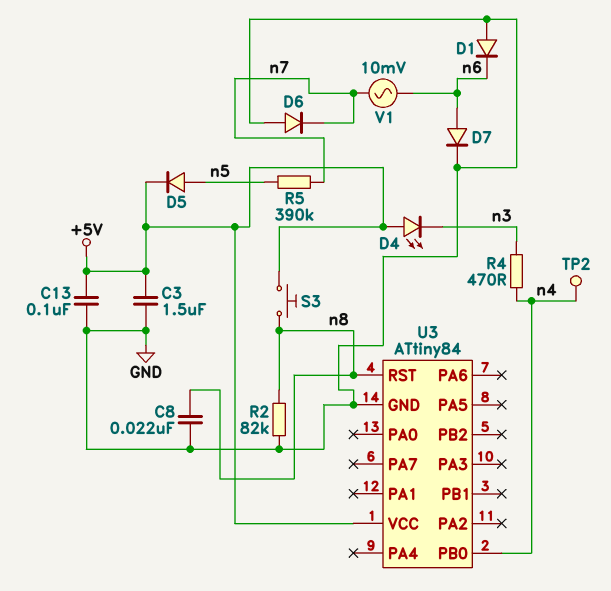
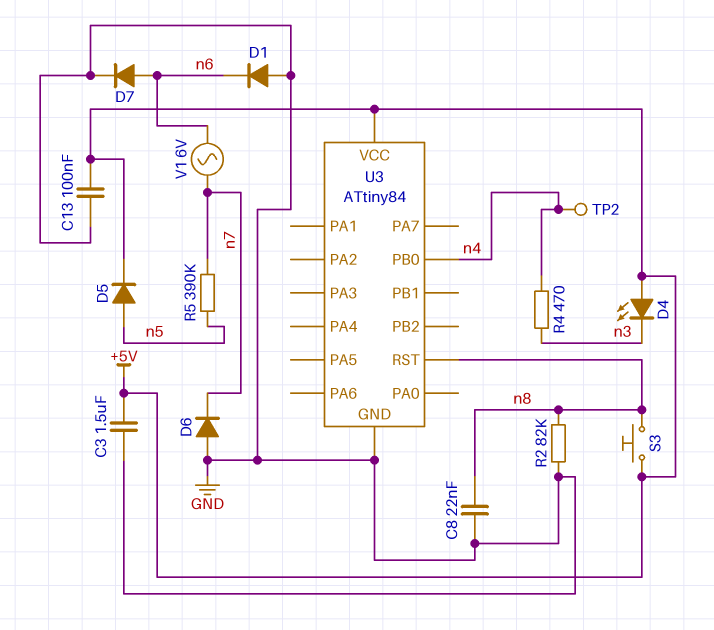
V1: AC 10mV (n6, n7) -> AC 6V (n6, n7)

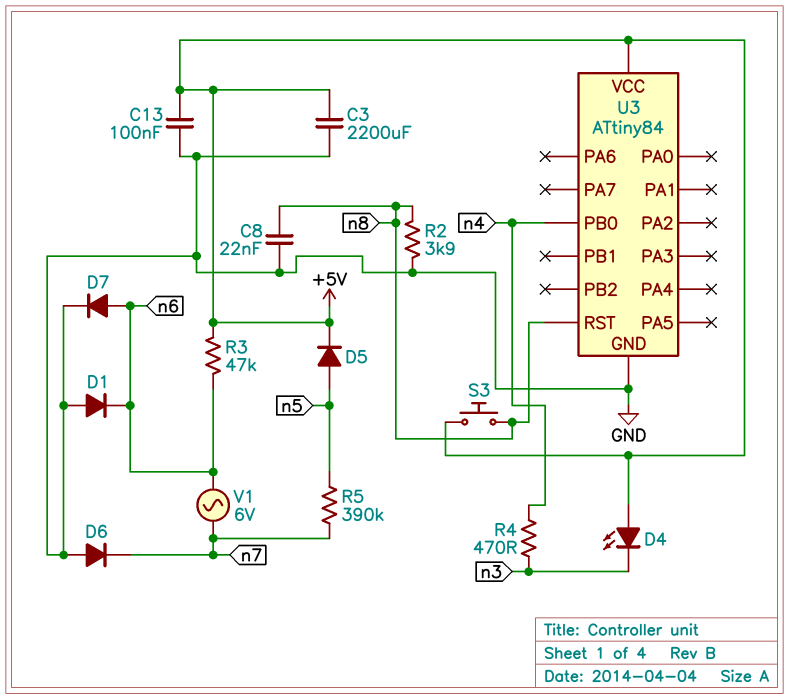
C3: 1.5uF (+5V, GND) -> 2200uF (+5V, GND)
R2: 82k (GND, n8) -> 3.9k (GND, n8)
R3: none -> 47k (+5V, n6)
TP2: test point (n4) -> none

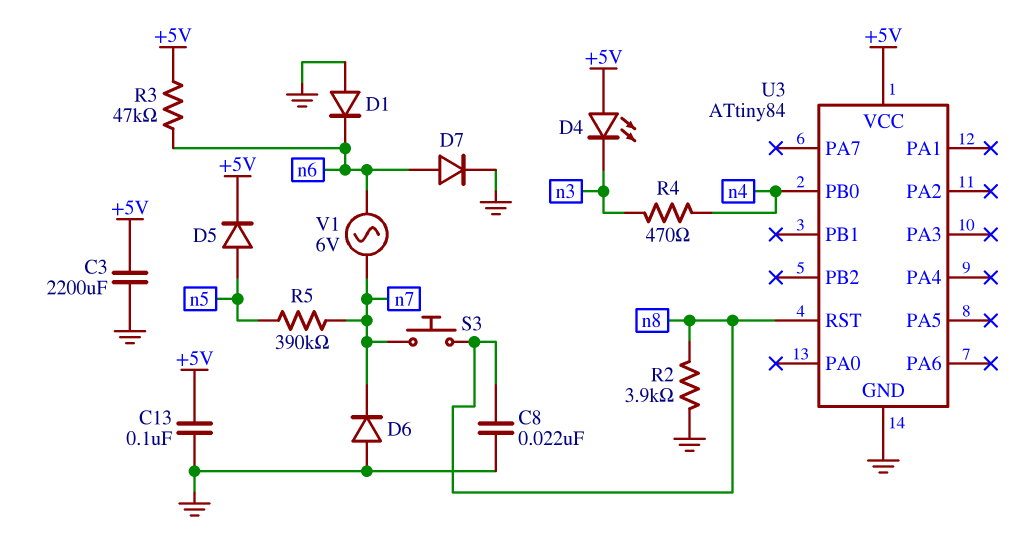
S3: button (+5V, n8) -> button (n7, n8)

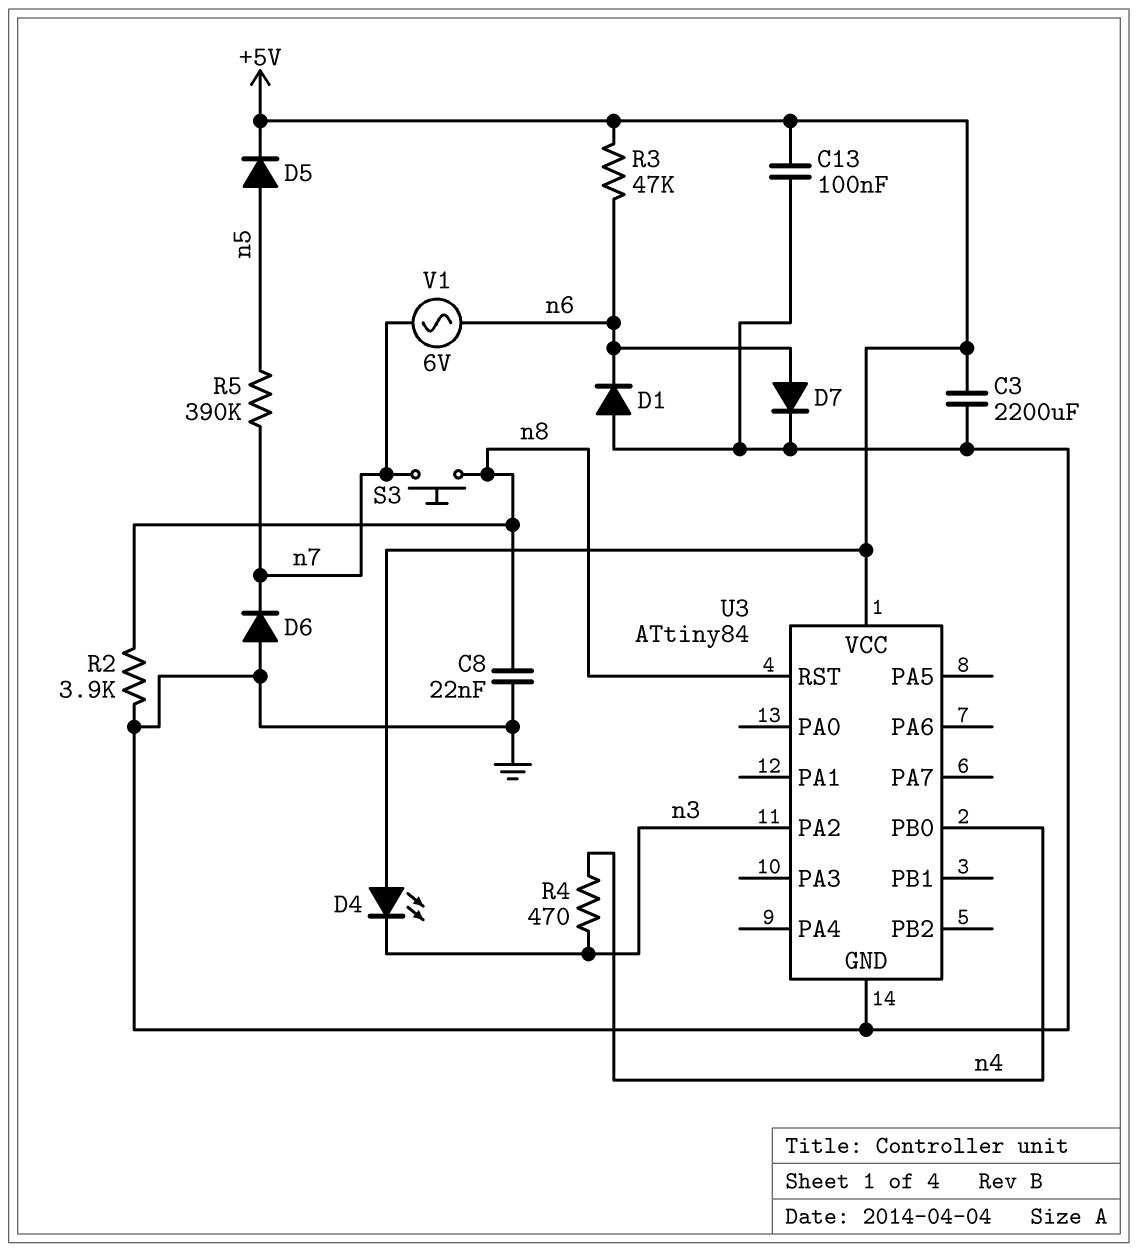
U3 pin PA2: none -> n3

